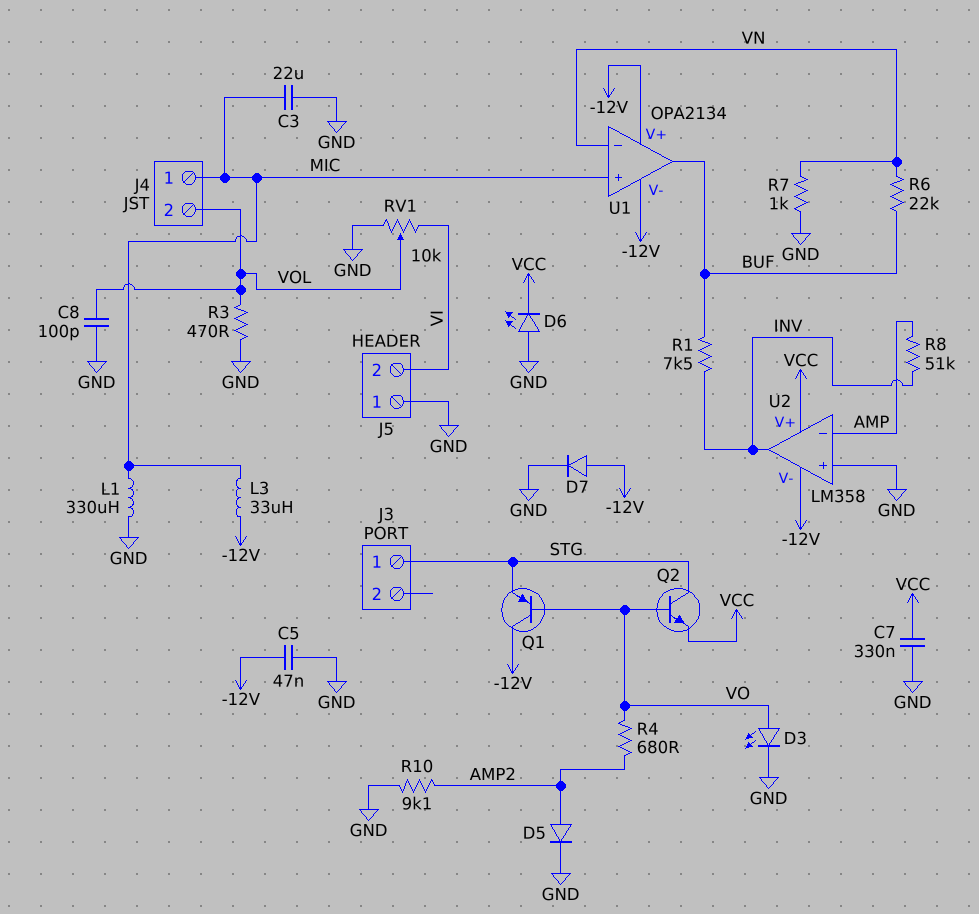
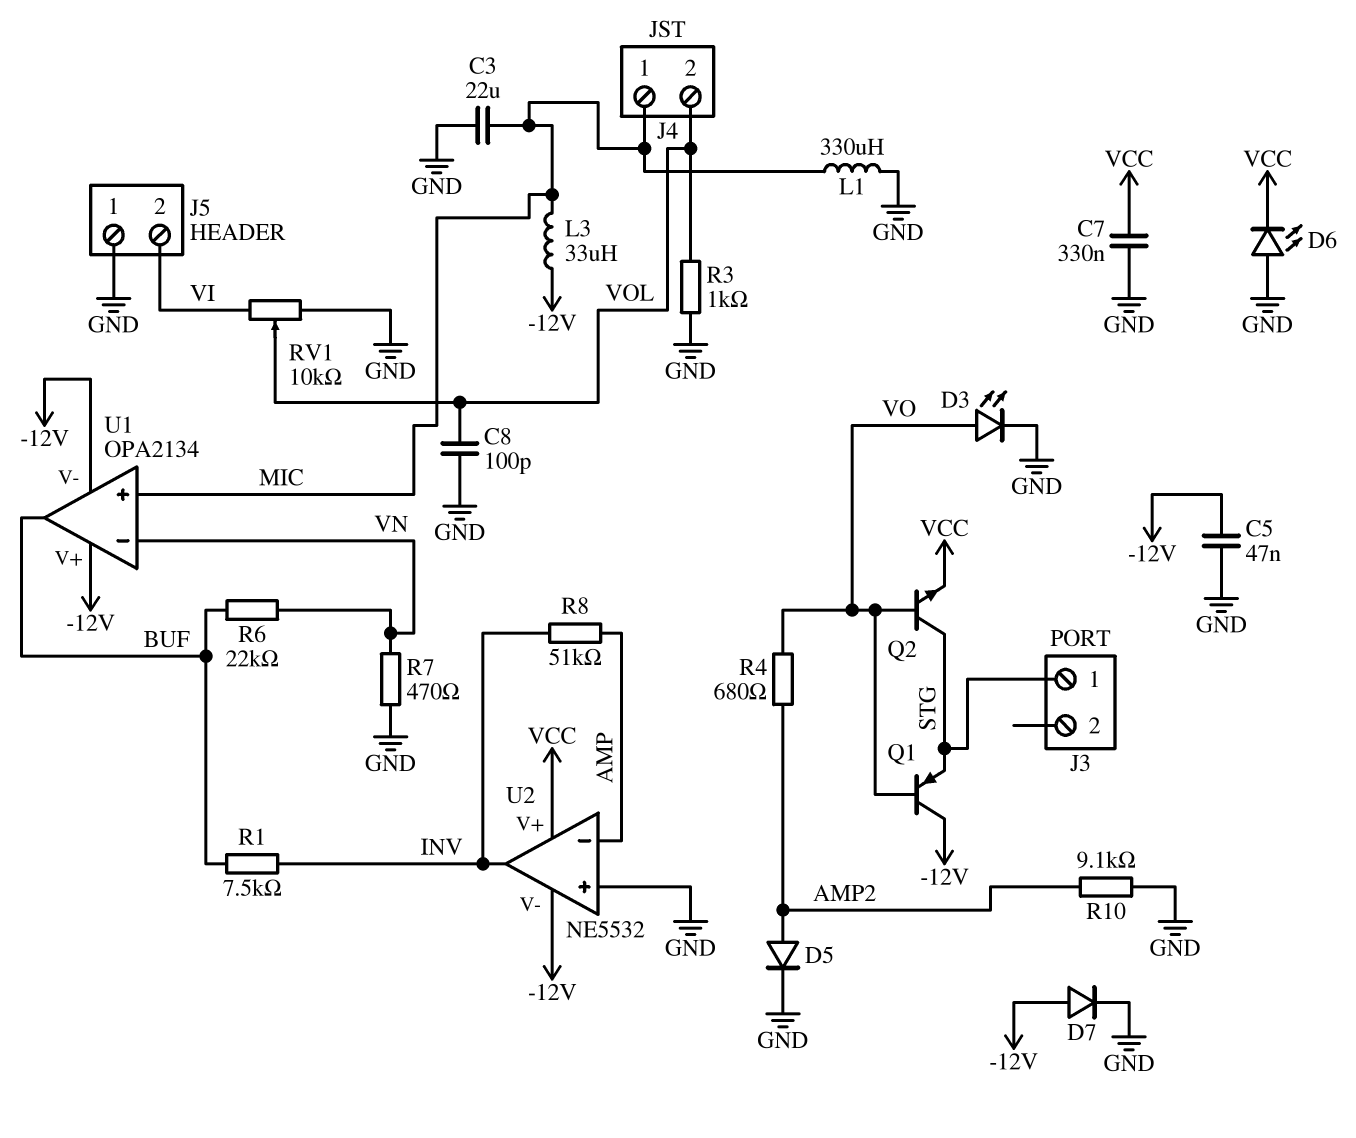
R3: 470 (GND, VOL) -> 1k (GND, VOL)
R7: 1k (GND, VN) -> 470 (GND, VN)
U2: LM358 -> NE5532

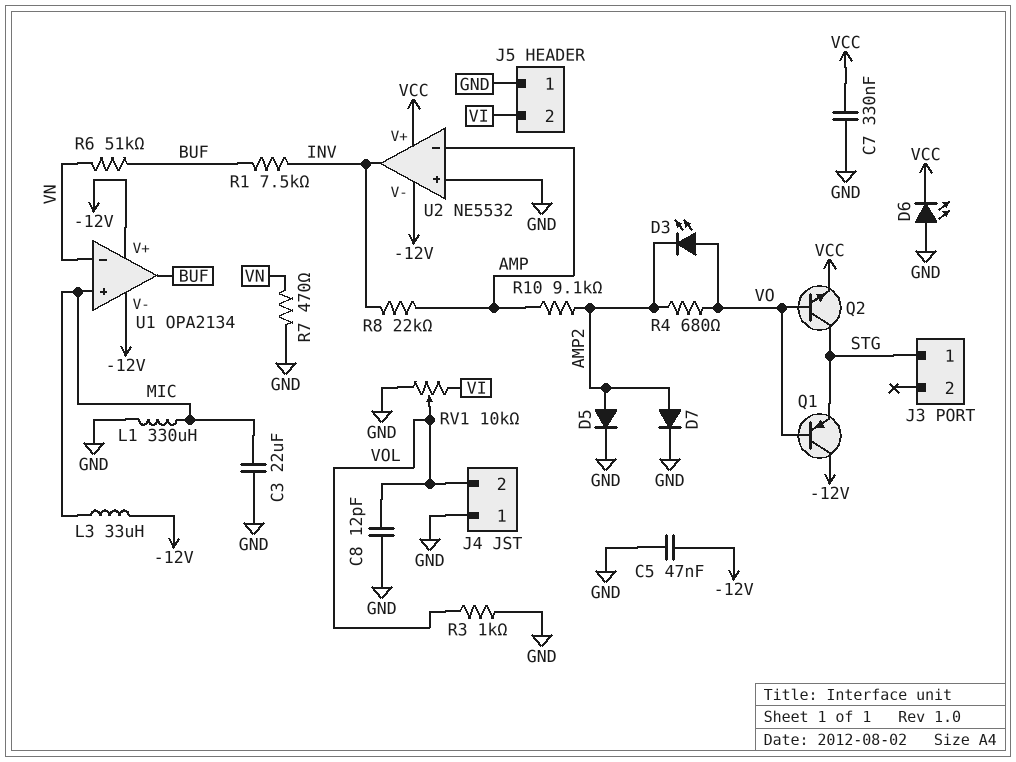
C8: 100pF (GND, VOL) -> 12pF (GND, VOL)
D3: LED (A VO, K GND) -> LED (A VO, K AMP2)
D7: diode (A -12V, K GND) -> diode (A AMP2, K GND)
J4 pin 1: MIC -> GND
R6: 22k (BUF, VN) -> 51k (BUF, VN)
R8: 51k (AMP, INV) -> 22k (AMP, INV)
R10: 9.1k (AMP2, GND) -> 9.1k (AMP, AMP2)

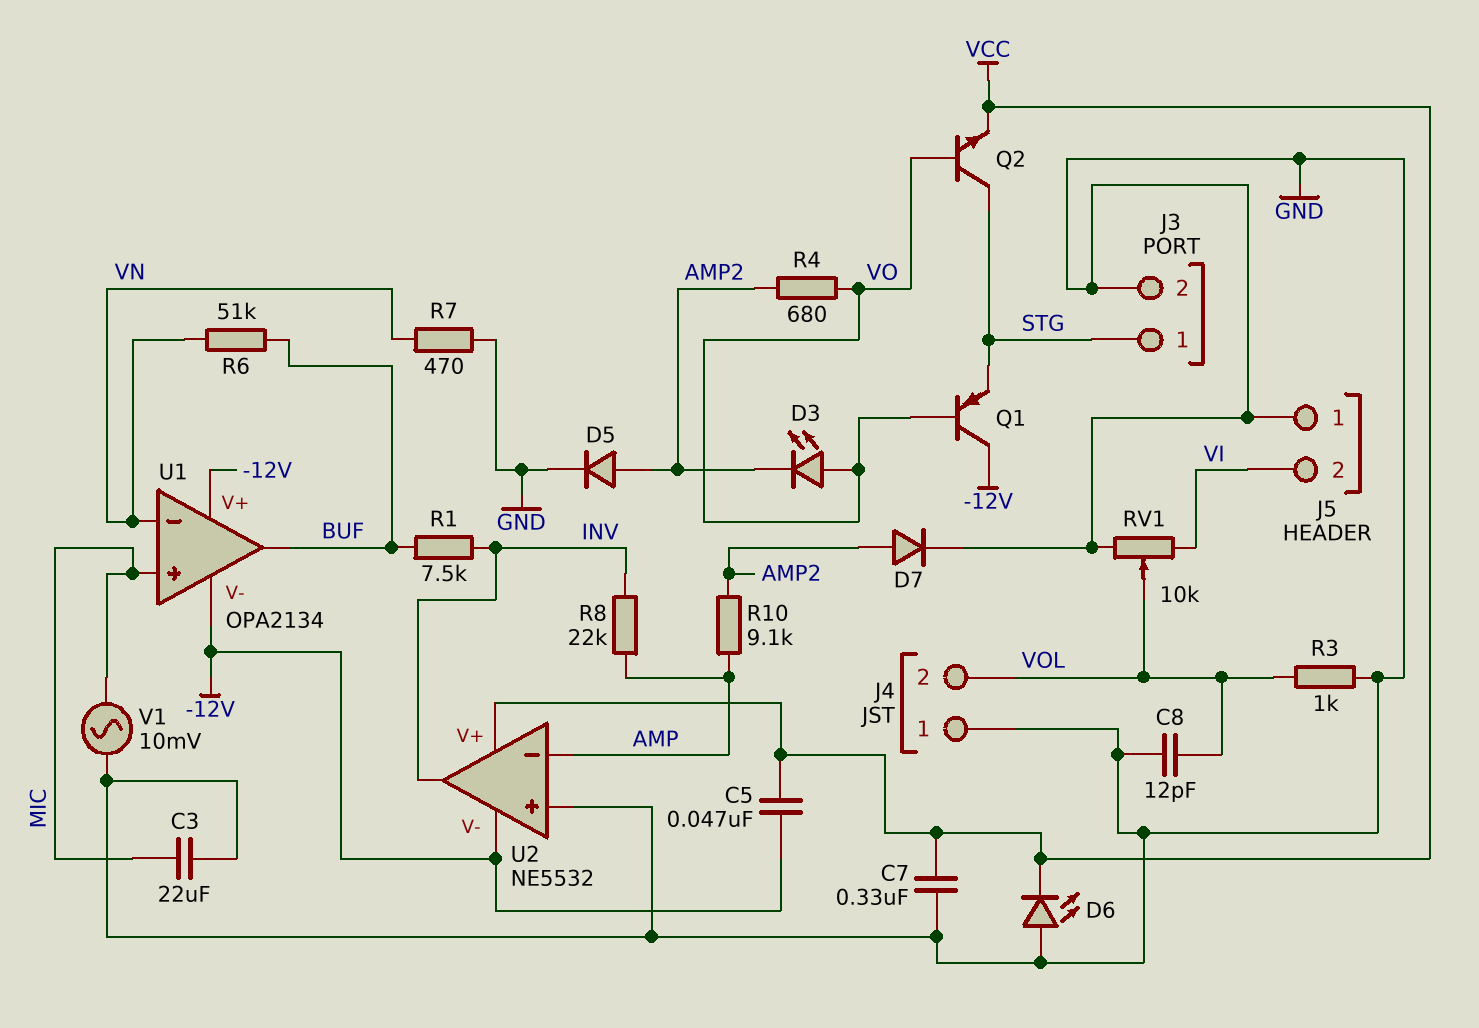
C5: 47nF (-12V, GND) -> 47nF (-12V, VCC)
J3 pin 2: none -> GND
L1: 330uH (GND, MIC) -> none
L3: 33uH (-12V, MIC) -> none
V1: none -> AC 10mV (GND, MIC)

